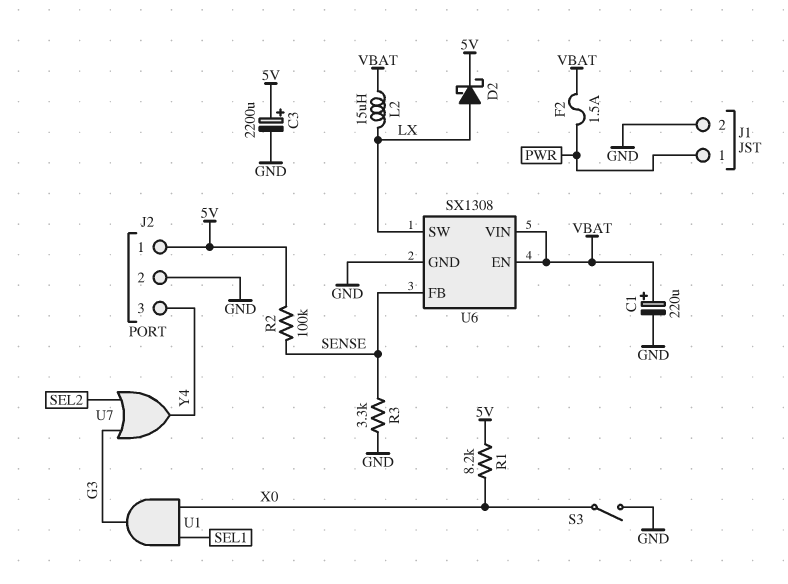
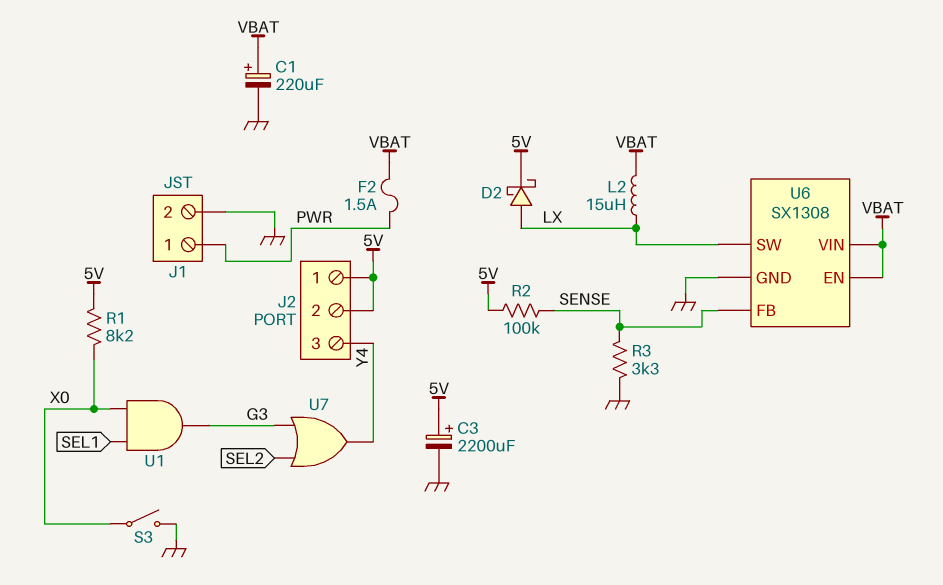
J2 pin 2: GND -> 5V

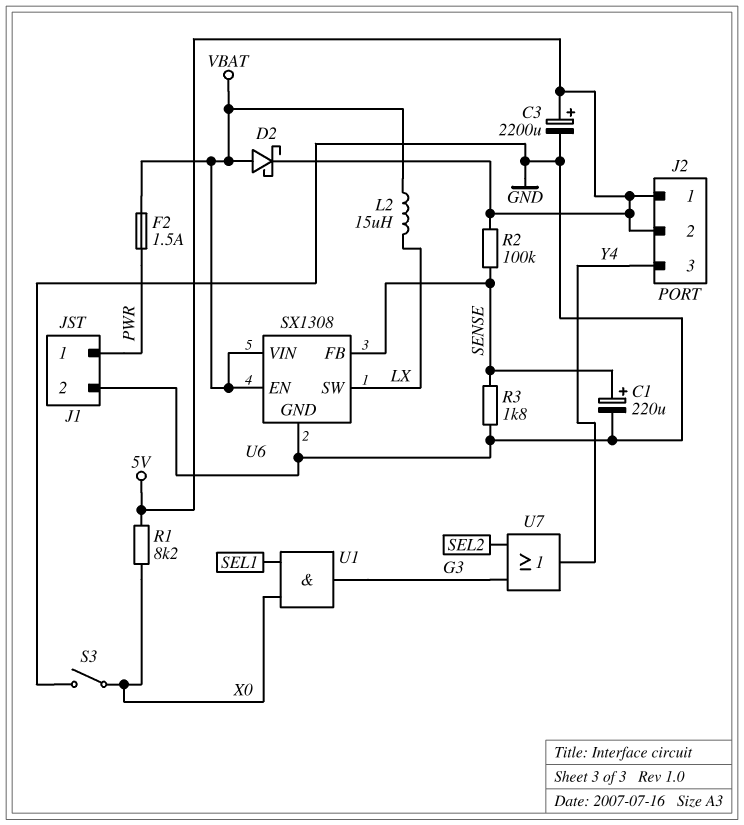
C1: 220uF (plus VBAT, minus GND) -> 220uF (plus SENSE, minus GND)
D2: schottky (A LX, K 5V) -> schottky (A VBAT, K 5V)
R3: 3.3k (GND, SENSE) -> 1.8k (GND, SENSE)

